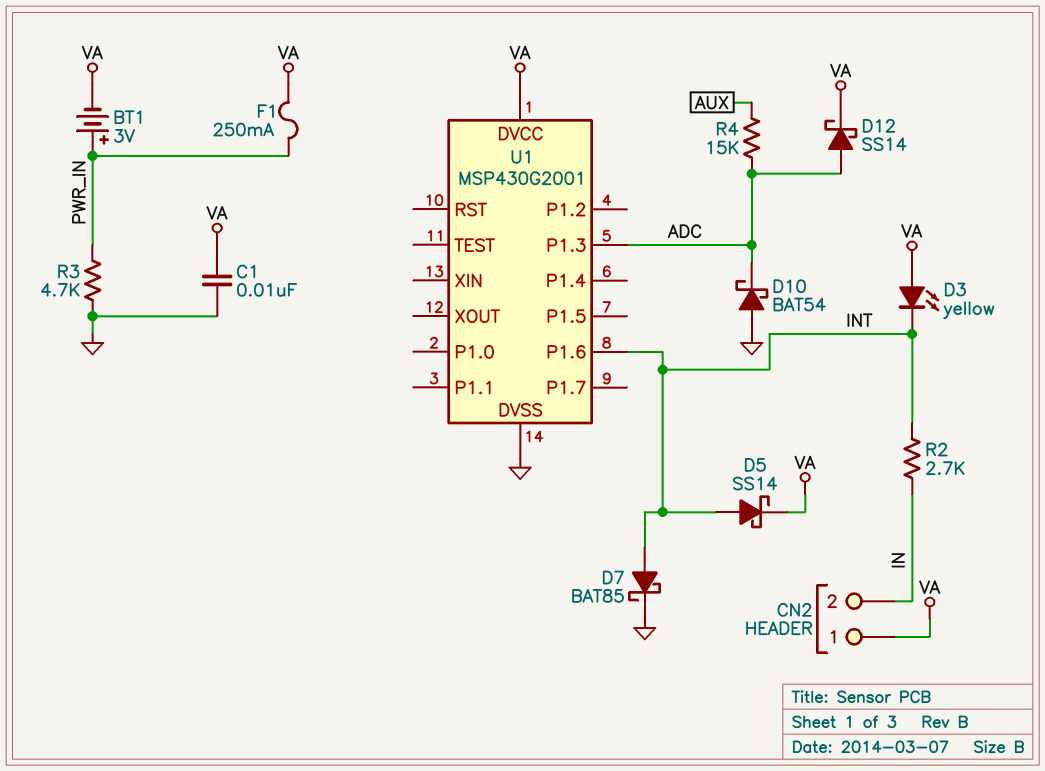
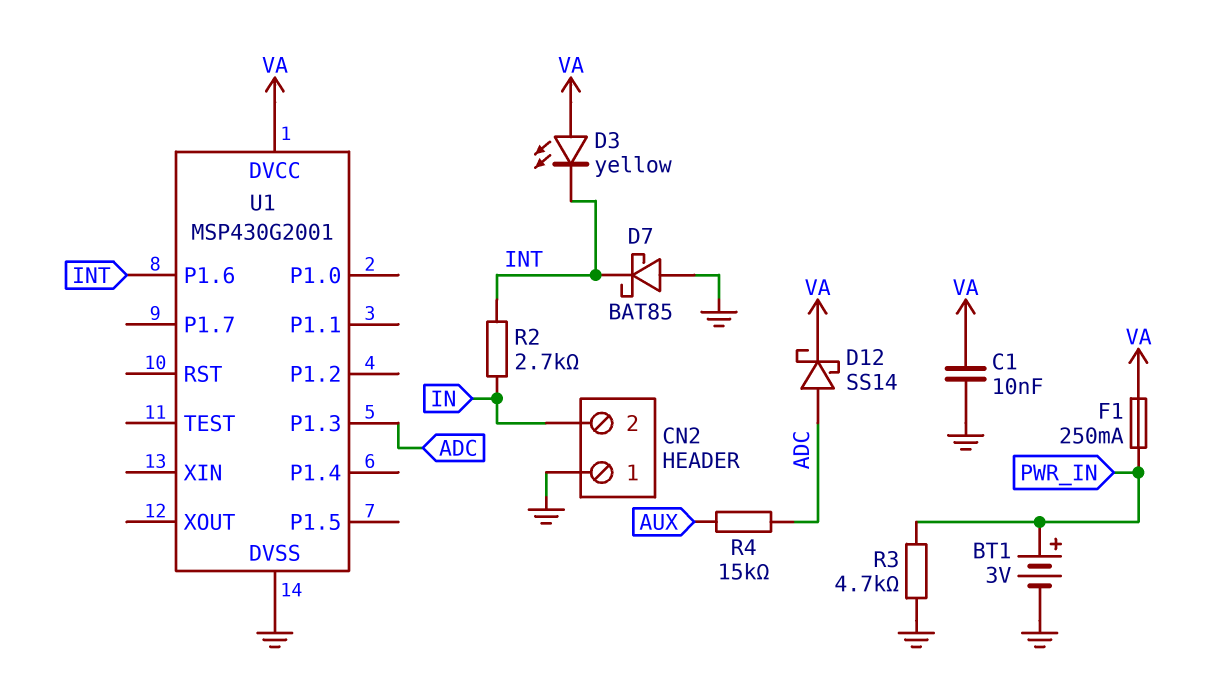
BT1: 3V (plus PWR_IN, minus VA) -> 3V (plus PWR_IN, minus GND)
CN2 pin 1: VA -> GND
D5: schottky SS14 (A INT, K VA) -> none
D7: schottky BAT85 (A INT, K GND) -> schottky BAT85 (A GND, K INT)
D10: schottky BAT54 (A GND, K ADC) -> none

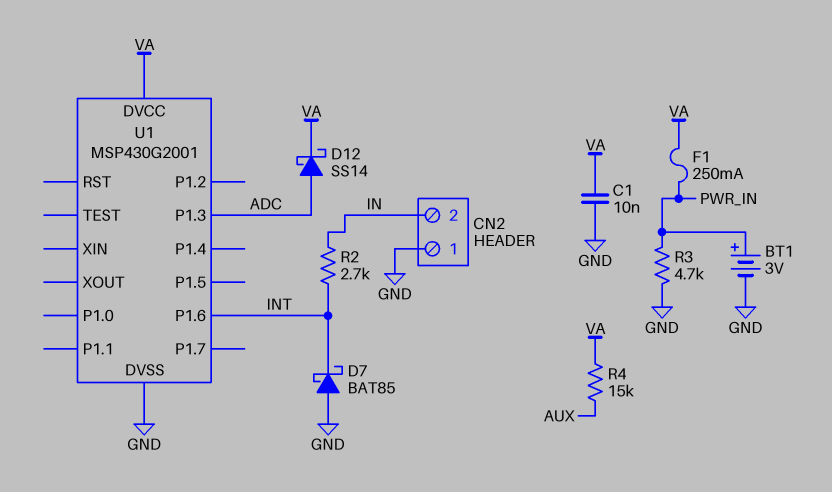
D3: LED yellow (A VA, K INT) -> none
R4: 15k (ADC, AUX) -> 15k (AUX, VA)

